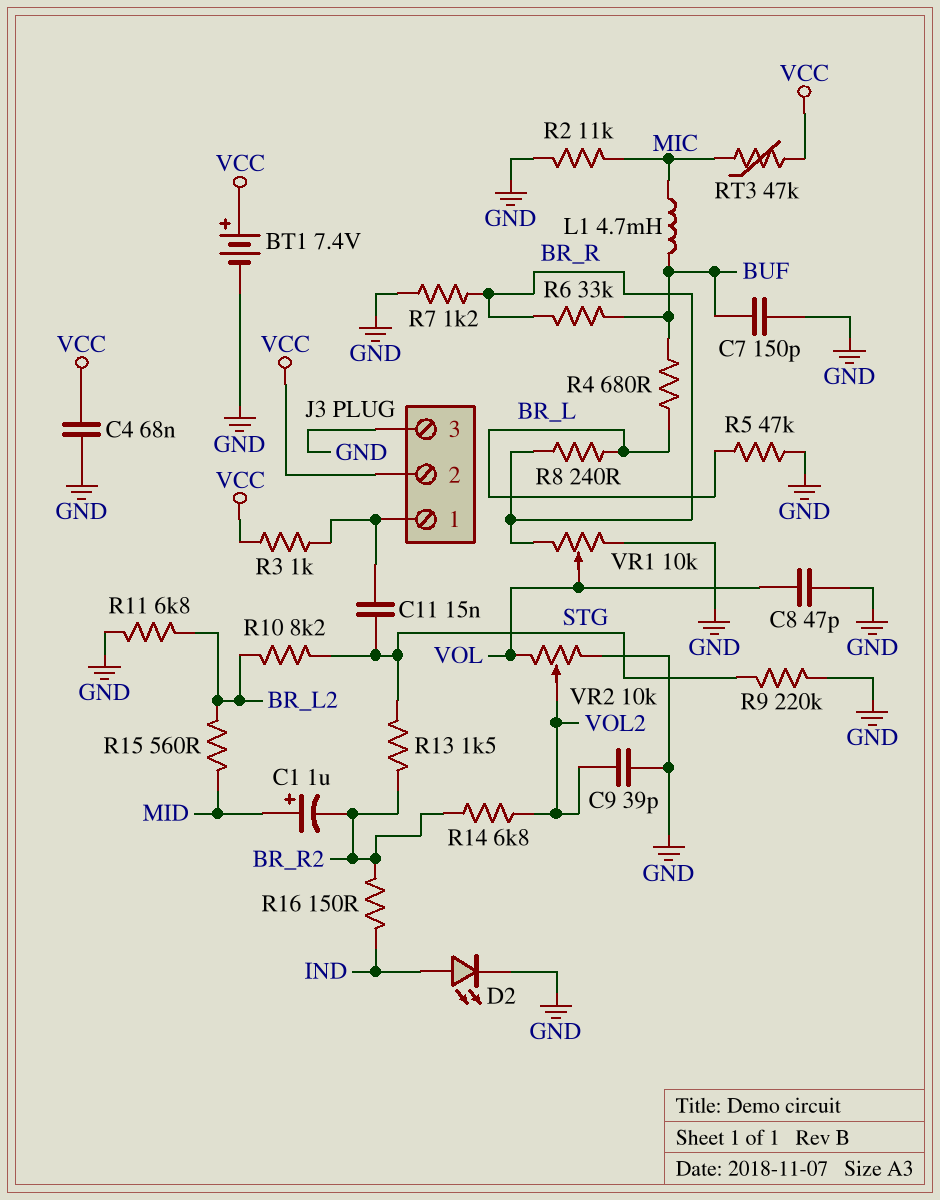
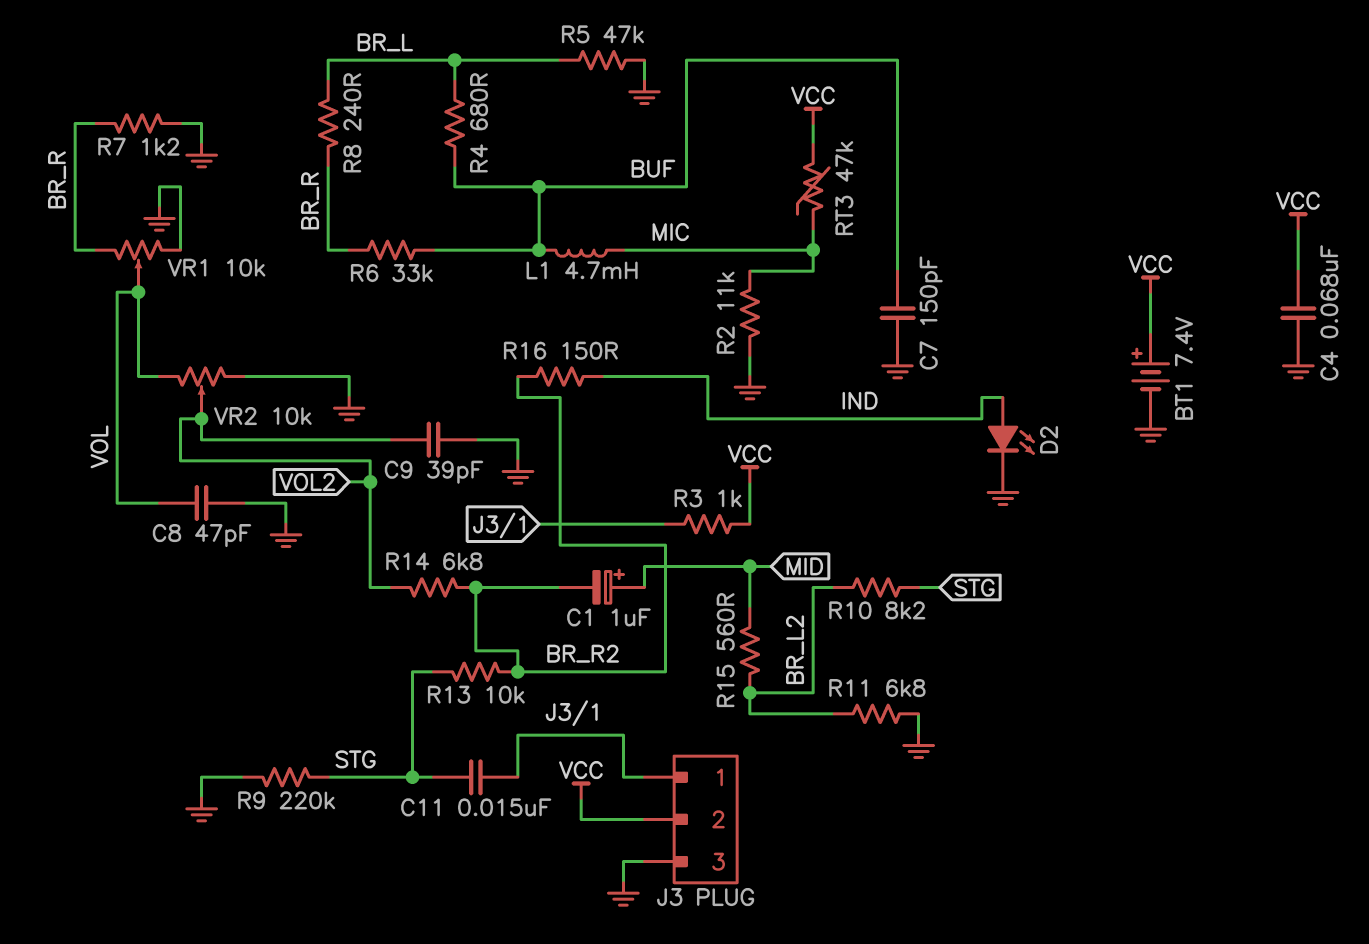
R13: 1.5k (BR_R2, STG) -> 10k (BR_R2, STG)

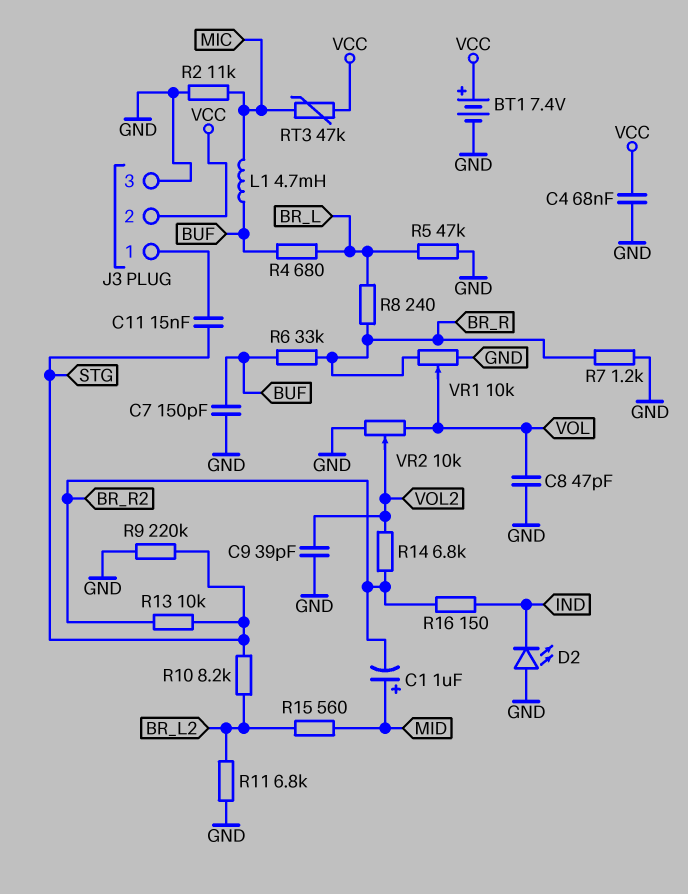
D2: LED (A IND, K GND) -> LED (A GND, K IND)
R3: 1k (J3/1, VCC) -> none

